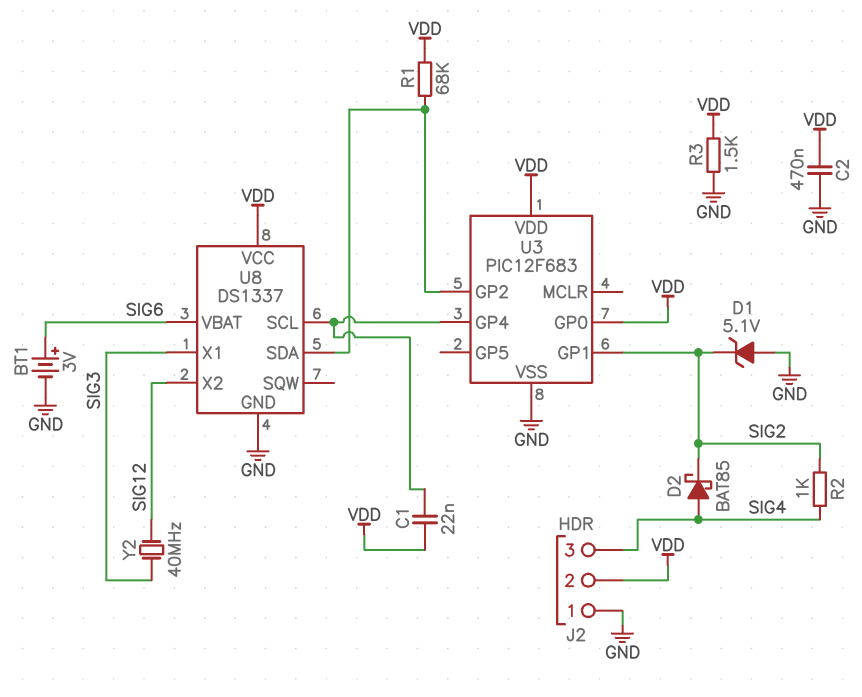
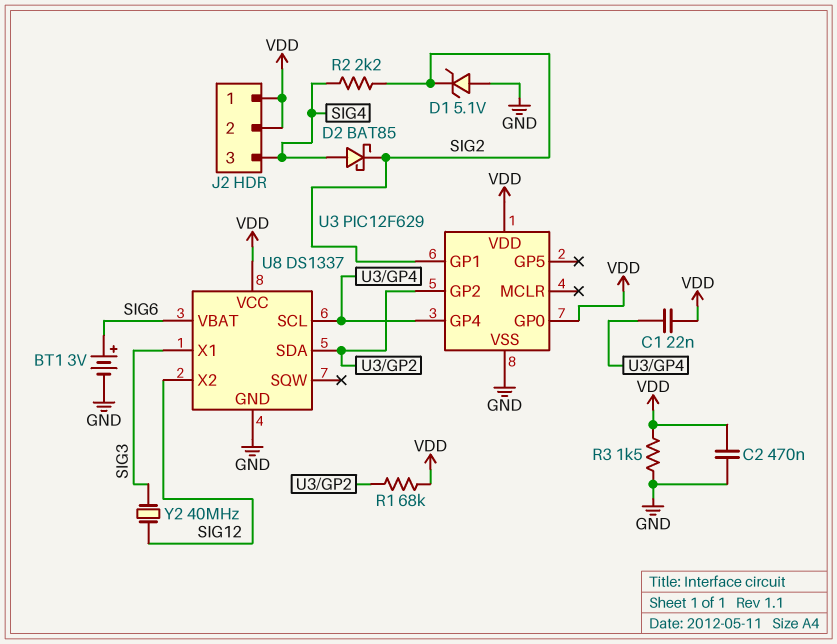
J2 pin 1: GND -> VDD
R2: 1k (SIG2, SIG4) -> 2.2k (SIG2, SIG4)
U3: PIC12F683 -> PIC12F629

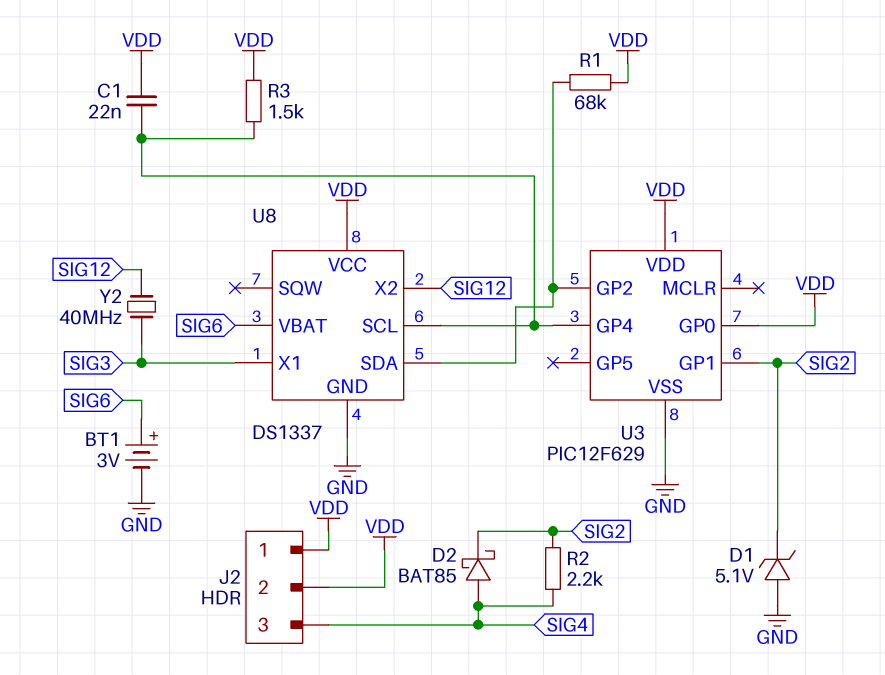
C2: 470nF (GND, VDD) -> none
R3: 1.5k (GND, VDD) -> 1.5k (U3/GP4, VDD)

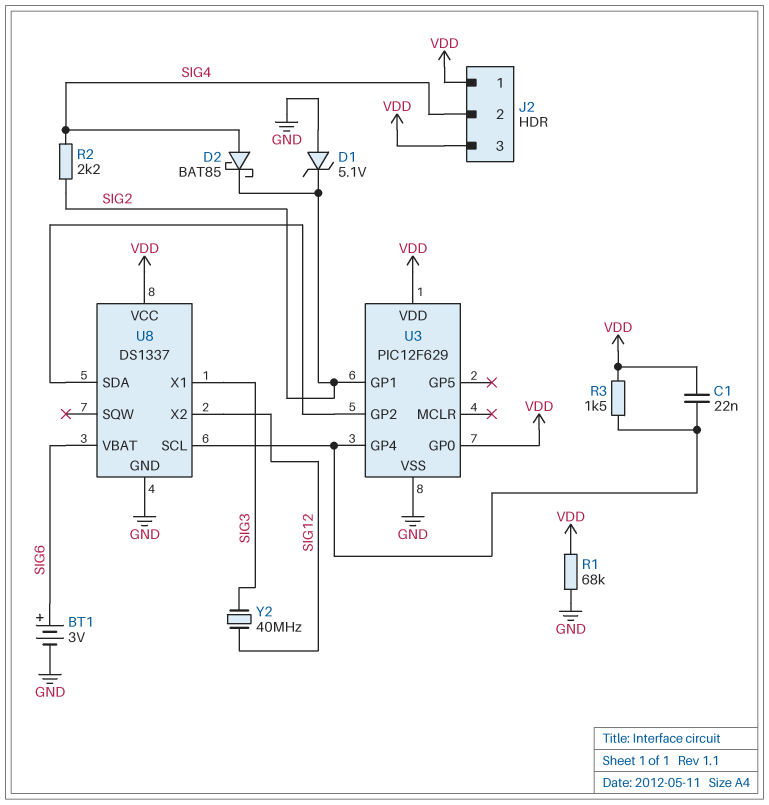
J2 pin 2: VDD -> SIG4
J2 pin 3: SIG4 -> VDD
R1: 68k (U3/GP2, VDD) -> 68k (GND, VDD)

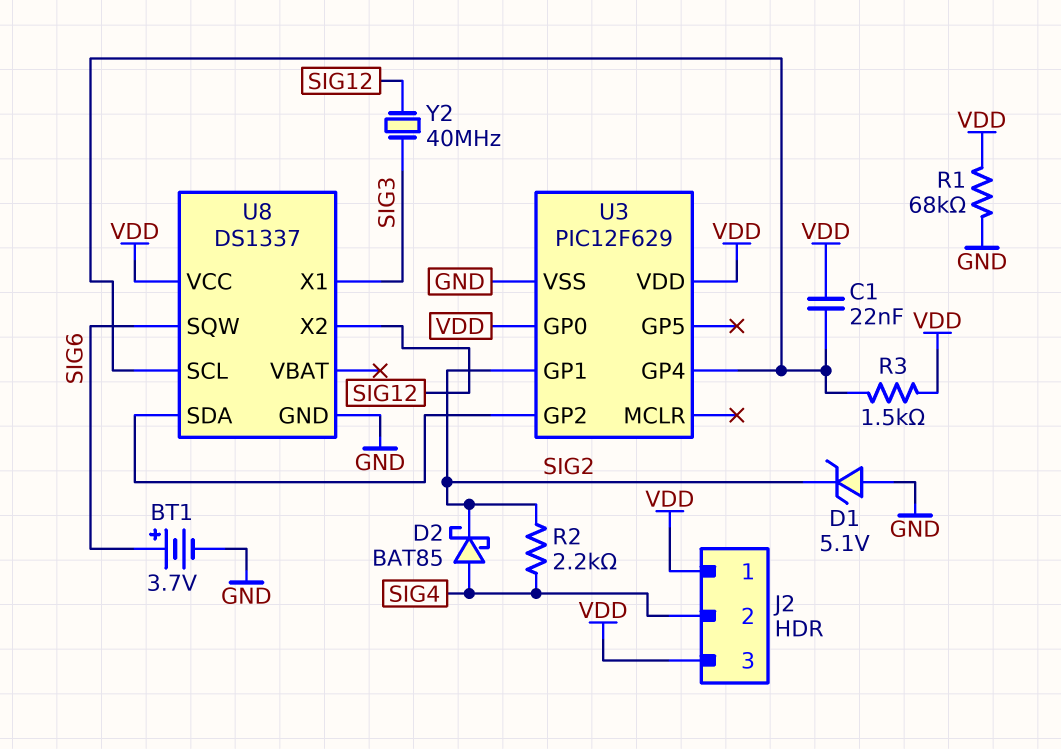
BT1: 3V (plus SIG6, minus GND) -> 3.7V (plus SIG6, minus GND)
U8 pin SQW: none -> SIG6
U8 pin VBAT: SIG6 -> none

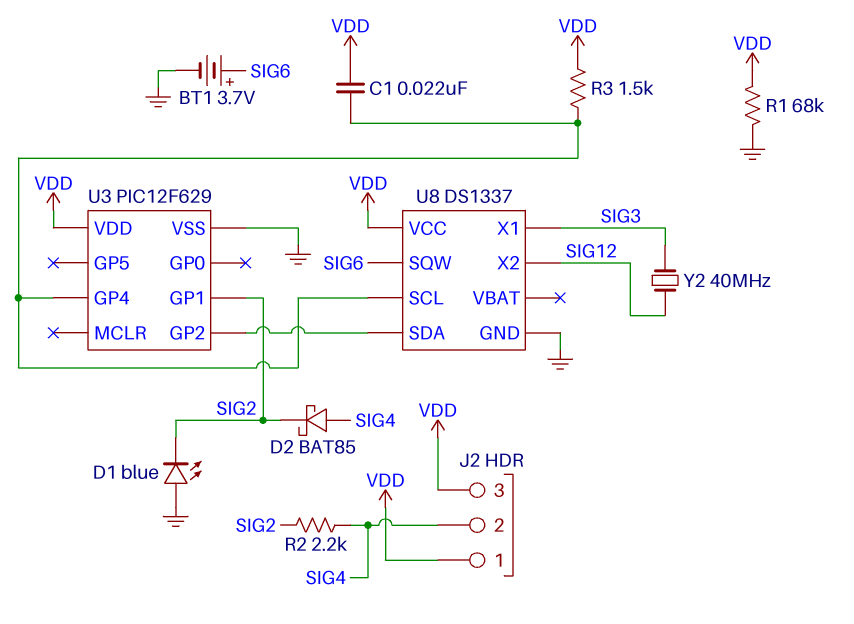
D1: zener 5.1V (A GND, K SIG2) -> LED blue (A GND, K SIG2)
U3 pin GP0: VDD -> none

